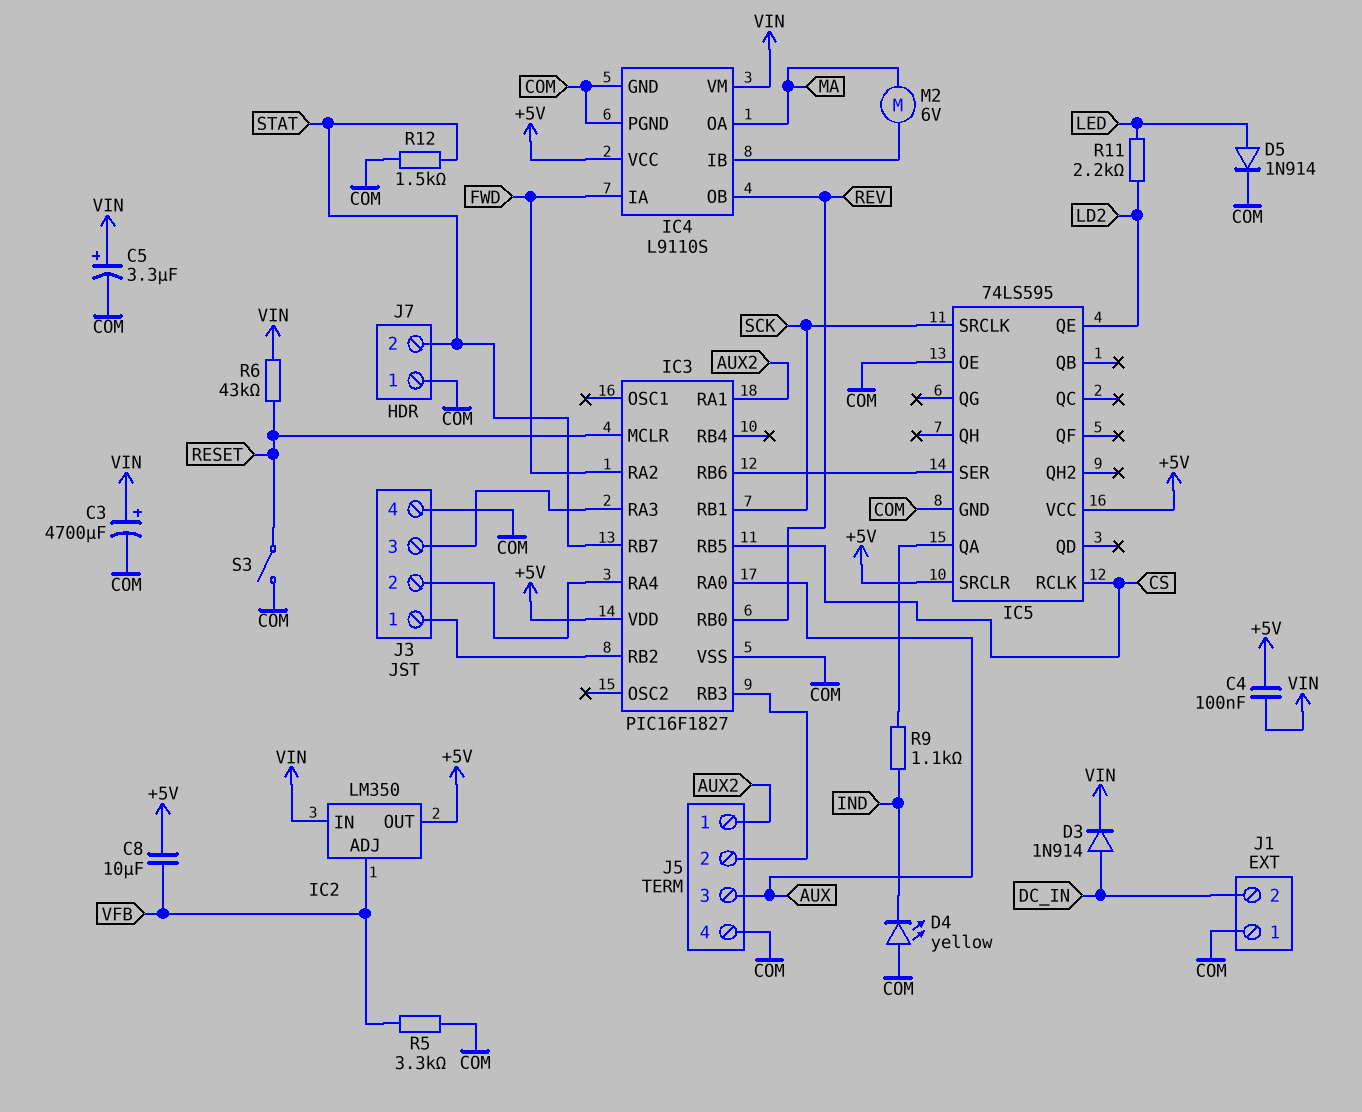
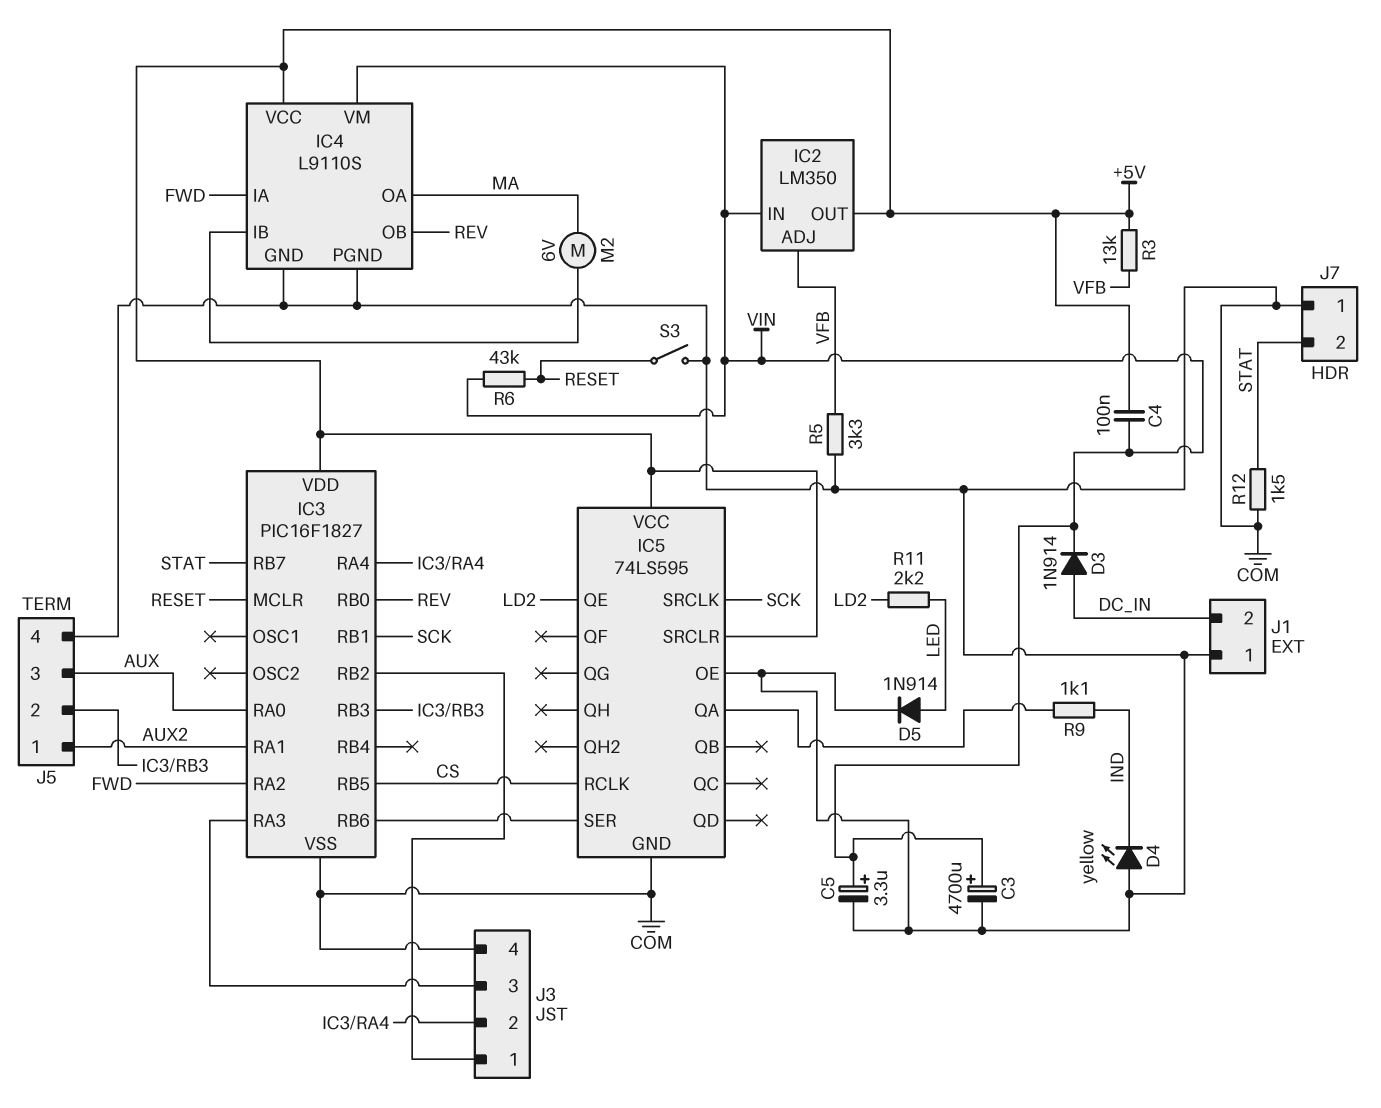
C8: 10uF (+5V, VFB) -> none
R3: none -> 13k (+5V, VFB)

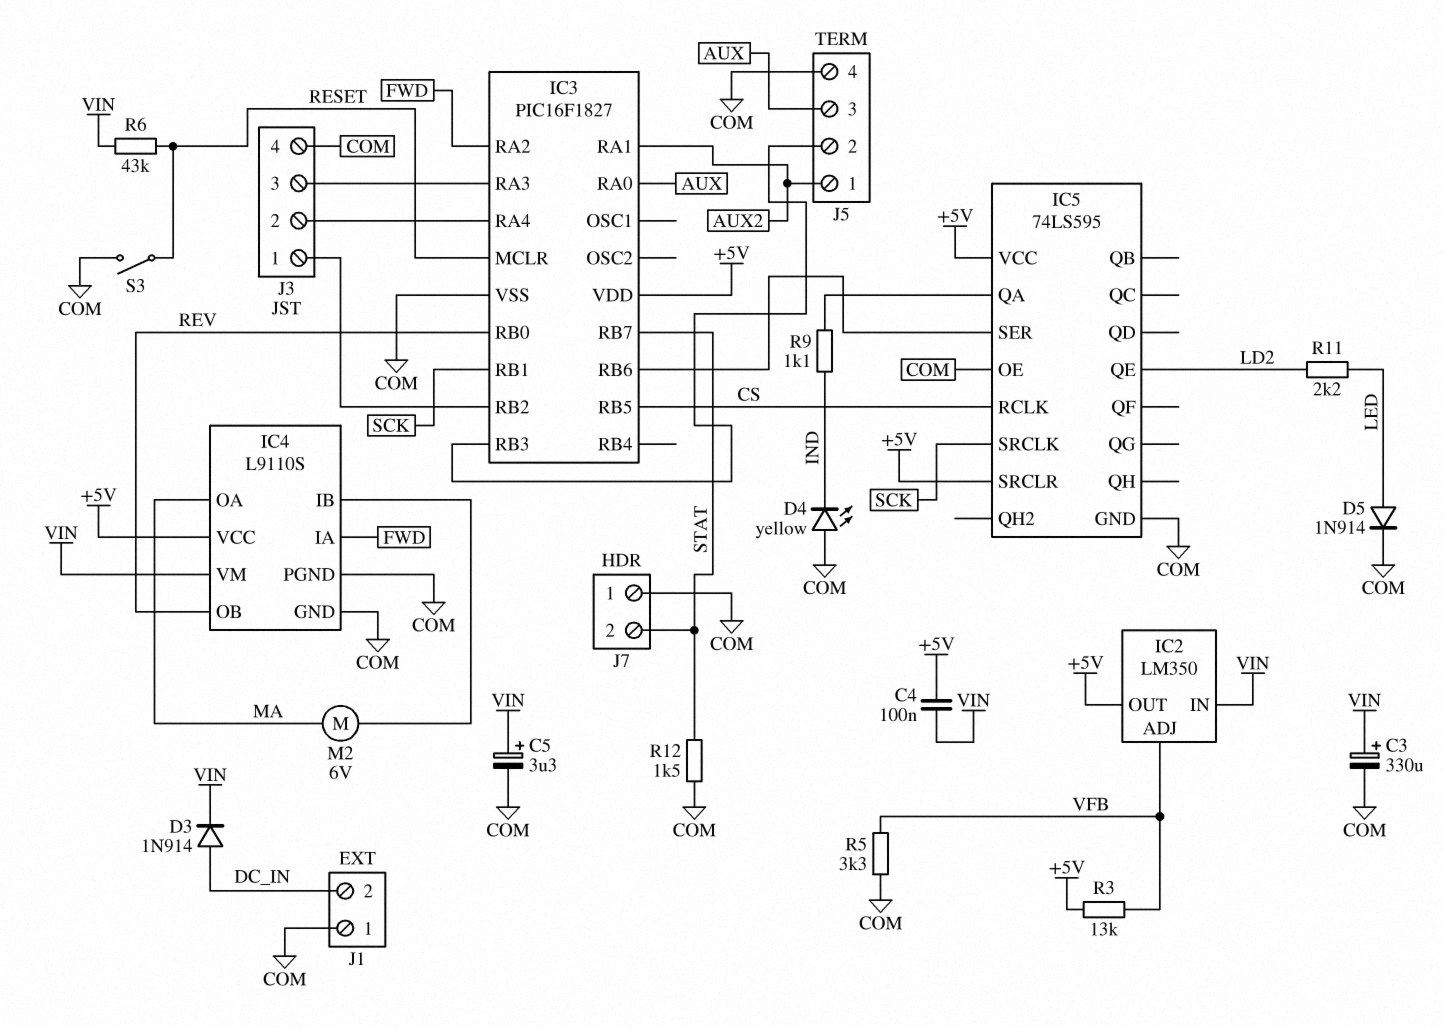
C3: 4700uF (plus VIN, minus COM) -> 330uF (plus VIN, minus COM)

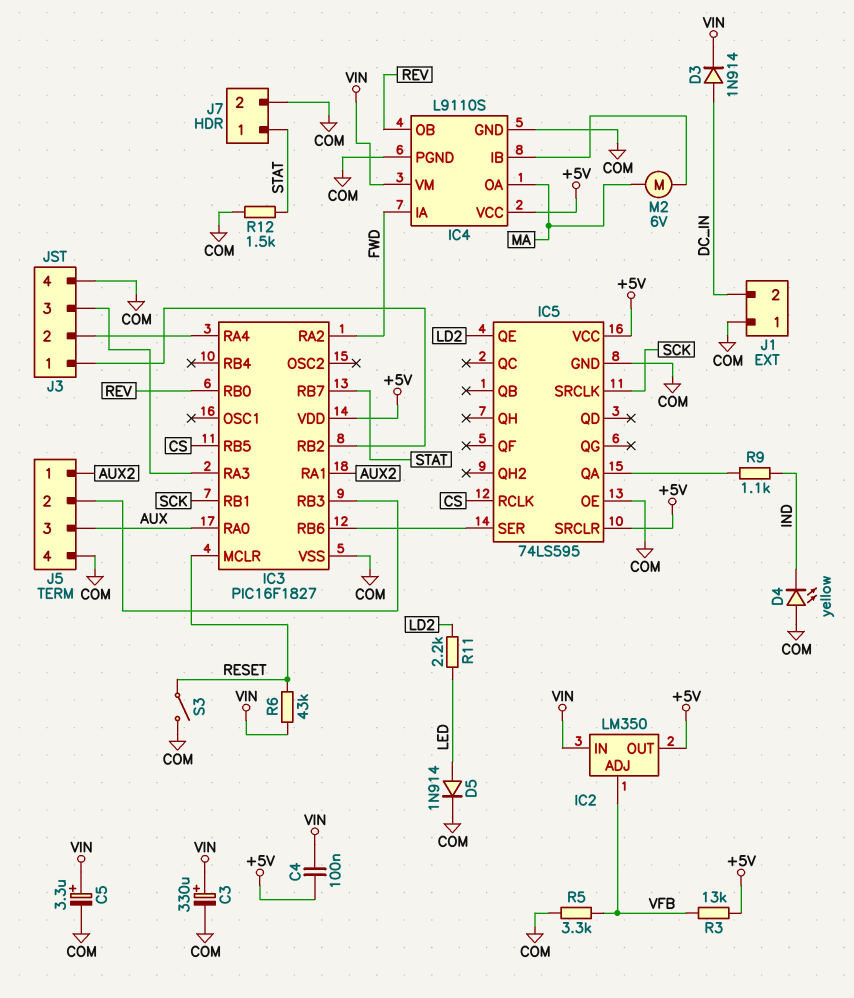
J7 pin 1: COM -> STAT
J7 pin 2: STAT -> COM

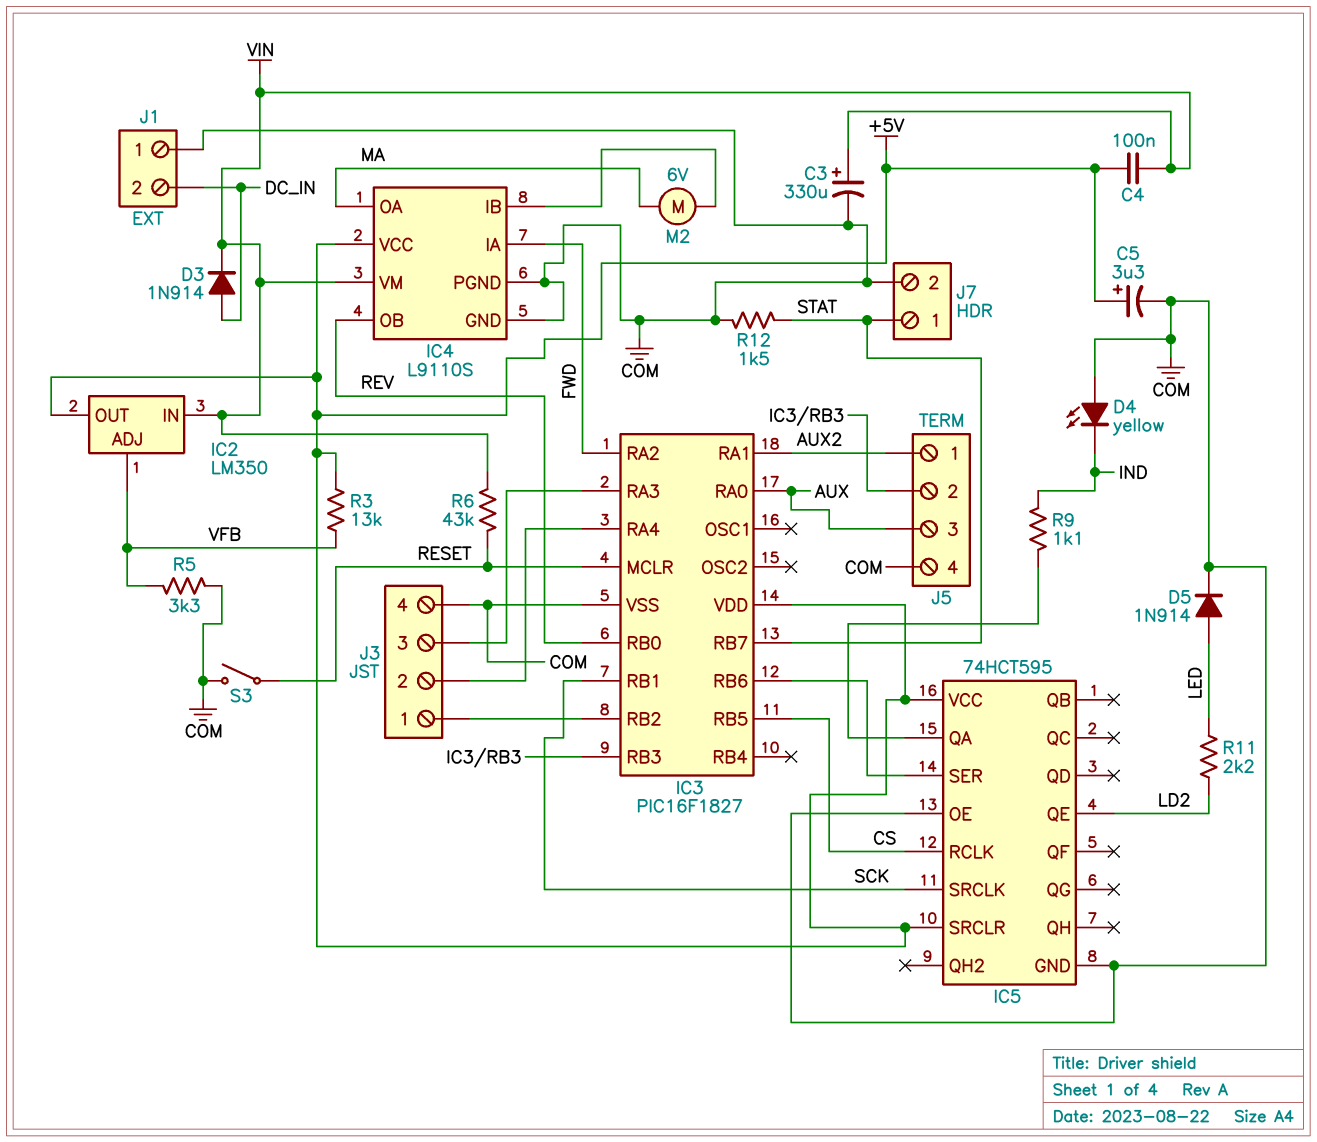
C5: 3.3uF (plus VIN, minus COM) -> 3.3uF (plus +5V, minus COM)
IC5: 74LS595 -> 74HCT595

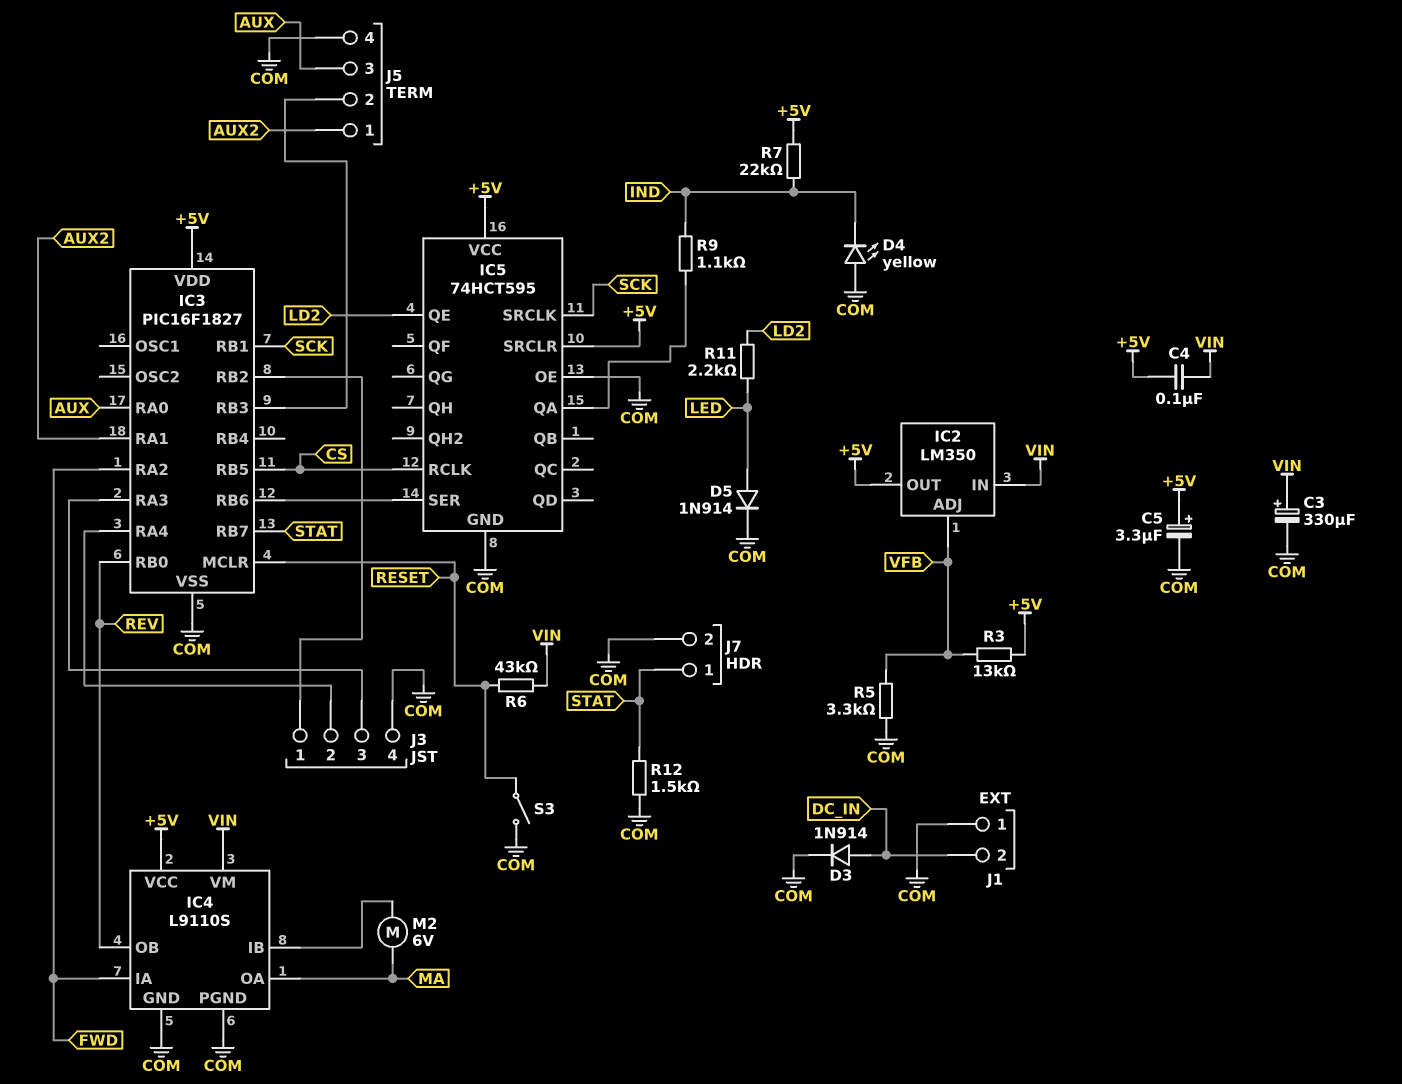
D3: diode 1N914 (A DC_IN, K VIN) -> diode 1N914 (A DC_IN, K COM)
R7: none -> 22k (+5V, IND)

